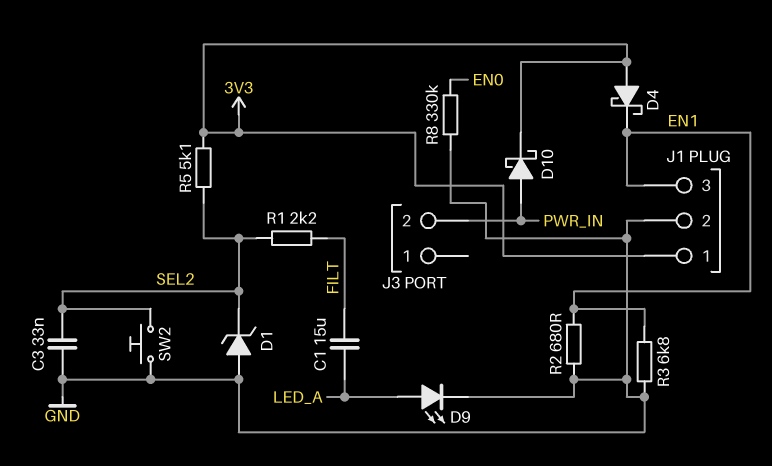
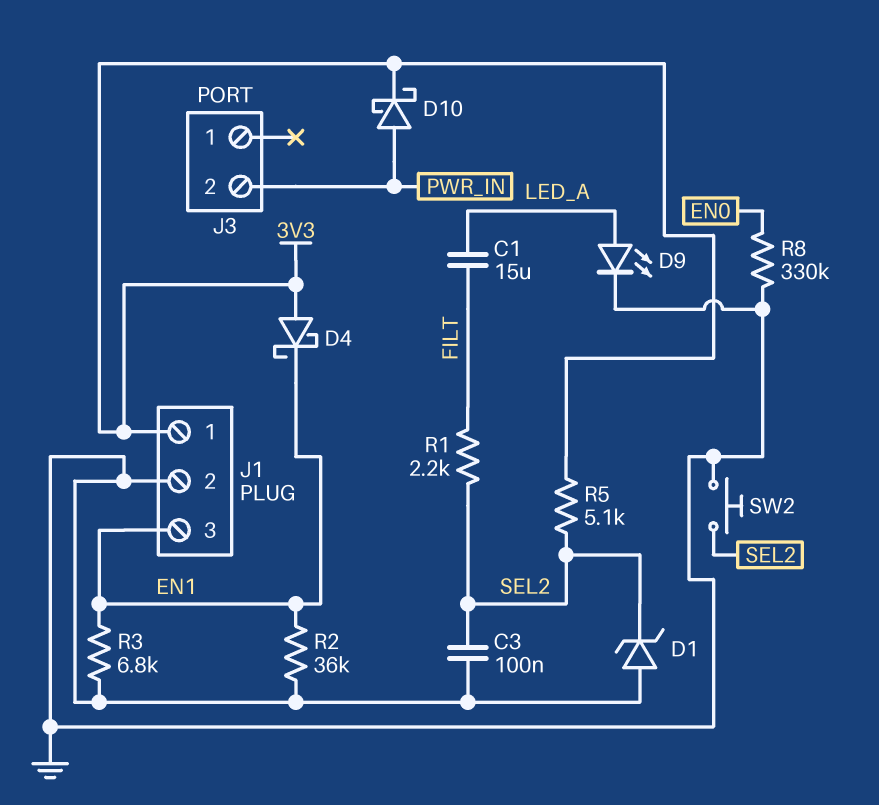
C3: 33nF (GND, SEL2) -> 100nF (GND, SEL2)
R2: 680 (EN1, GND) -> 36k (EN1, GND)

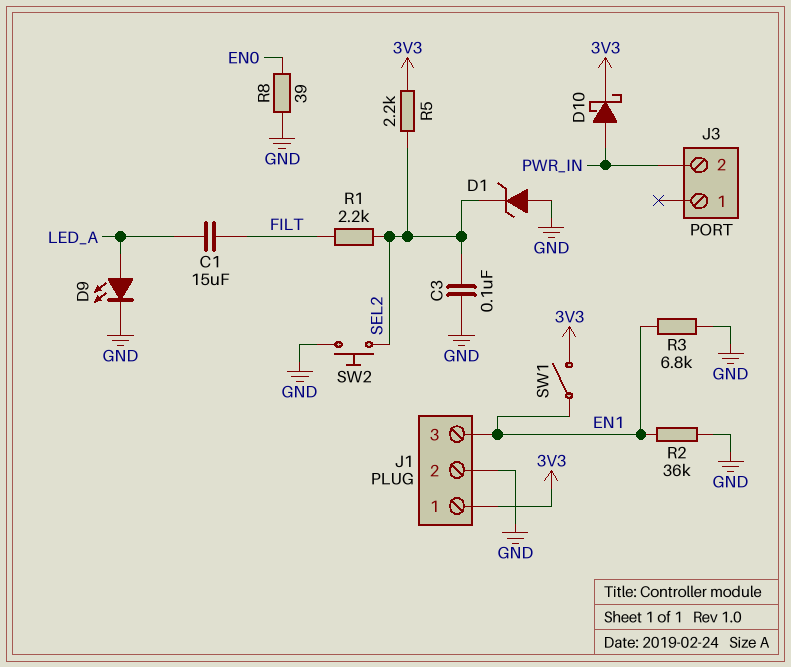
D4: schottky (A 3V3, K EN1) -> none
R5: 5.1k (3V3, SEL2) -> 2.2k (3V3, SEL2)
R8: 330k (EN0, GND) -> 39 (EN0, GND)
SW1: none -> switch (3V3, EN1)

